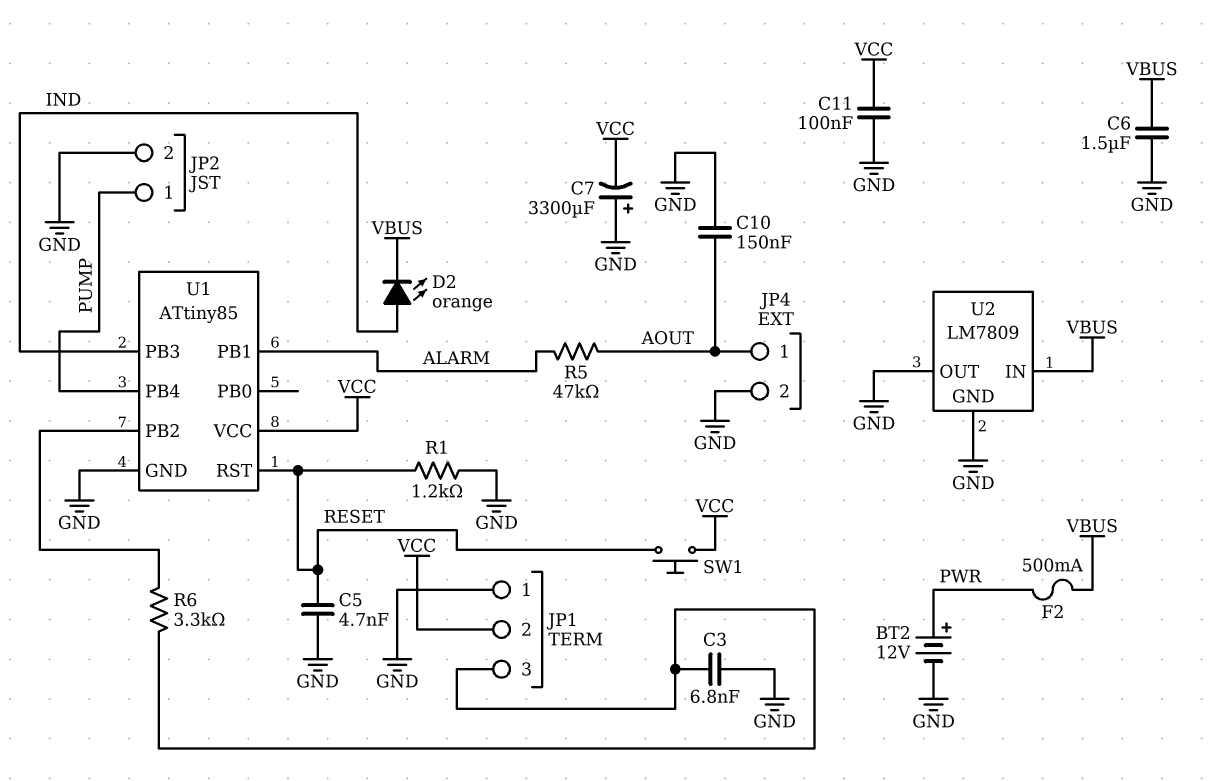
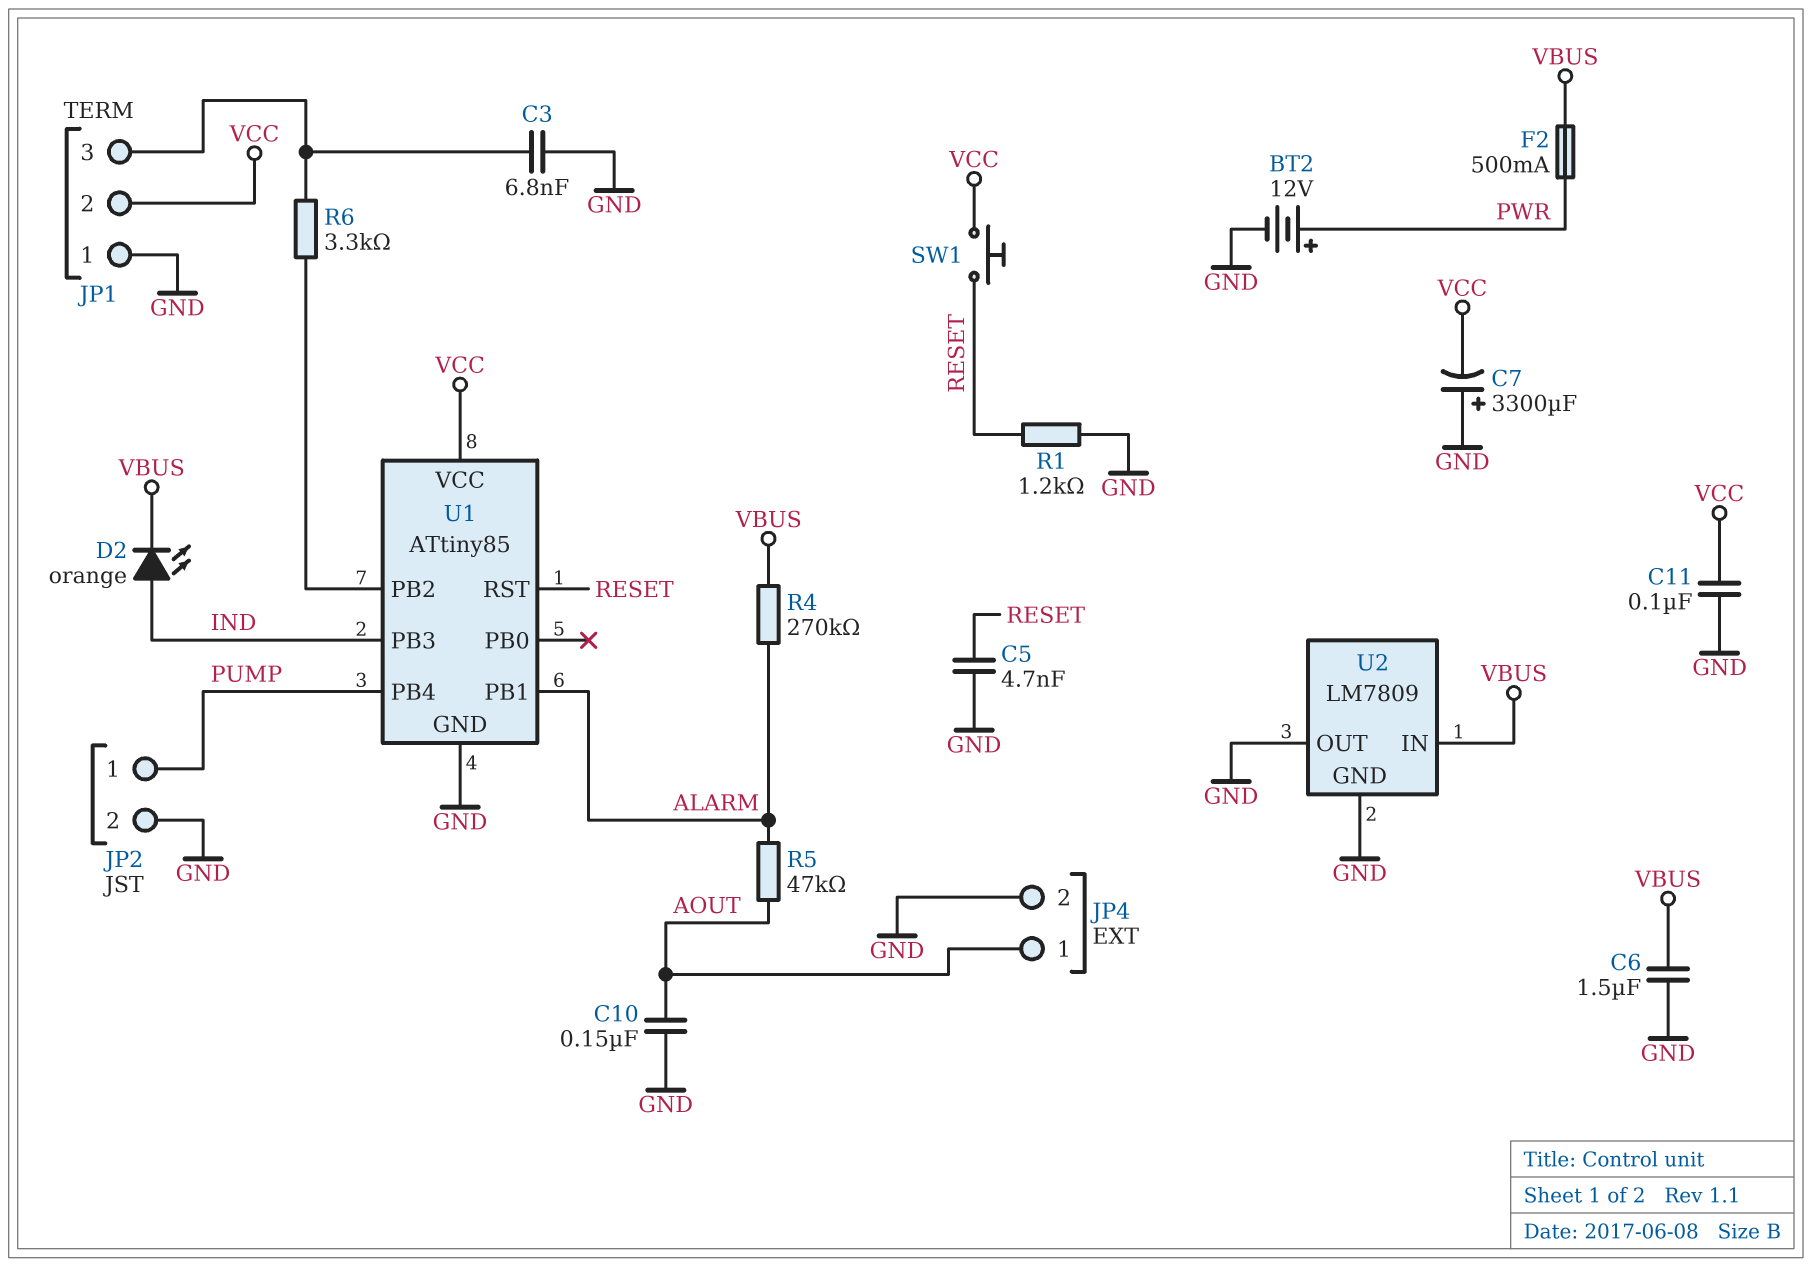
R4: none -> 270k (ALARM, VBUS)

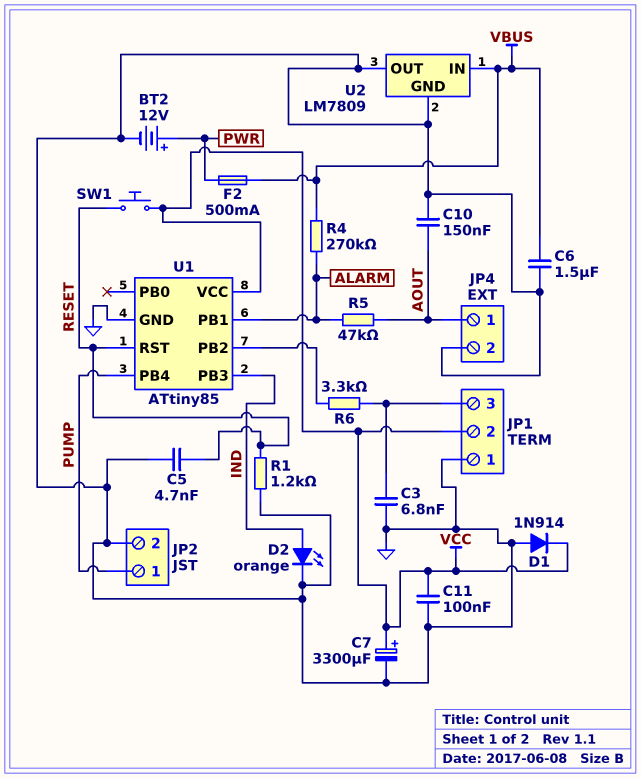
C7: 3300uF (plus GND, minus VCC) -> 3300uF (plus VCC, minus GND)
D1: none -> diode 1N914 (A GND, K VCC)
D2: LED orange (A IND, K VBUS) -> LED orange (A IND, K GND)

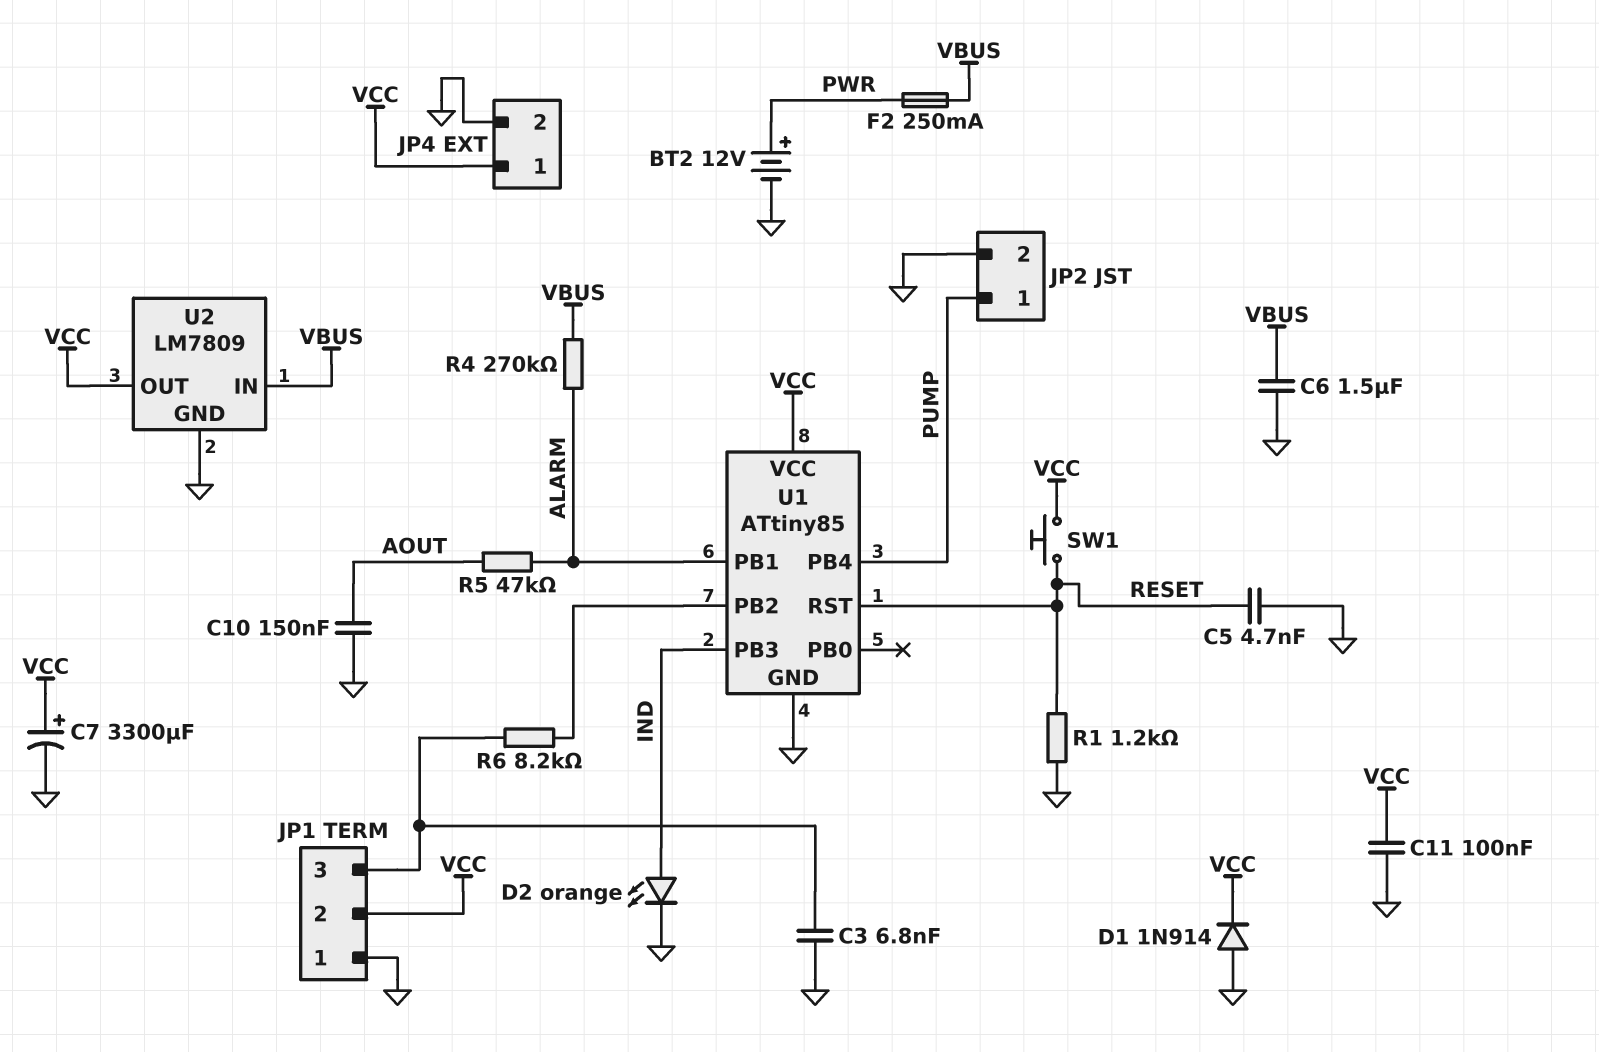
F2: 500mA (PWR, VBUS) -> 250mA (PWR, VBUS)
JP4 pin 1: AOUT -> VCC
R6: 3.3k (JP1/3, U1/PB2) -> 8.2k (JP1/3, U1/PB2)
U2 pin OUT: GND -> VCC

